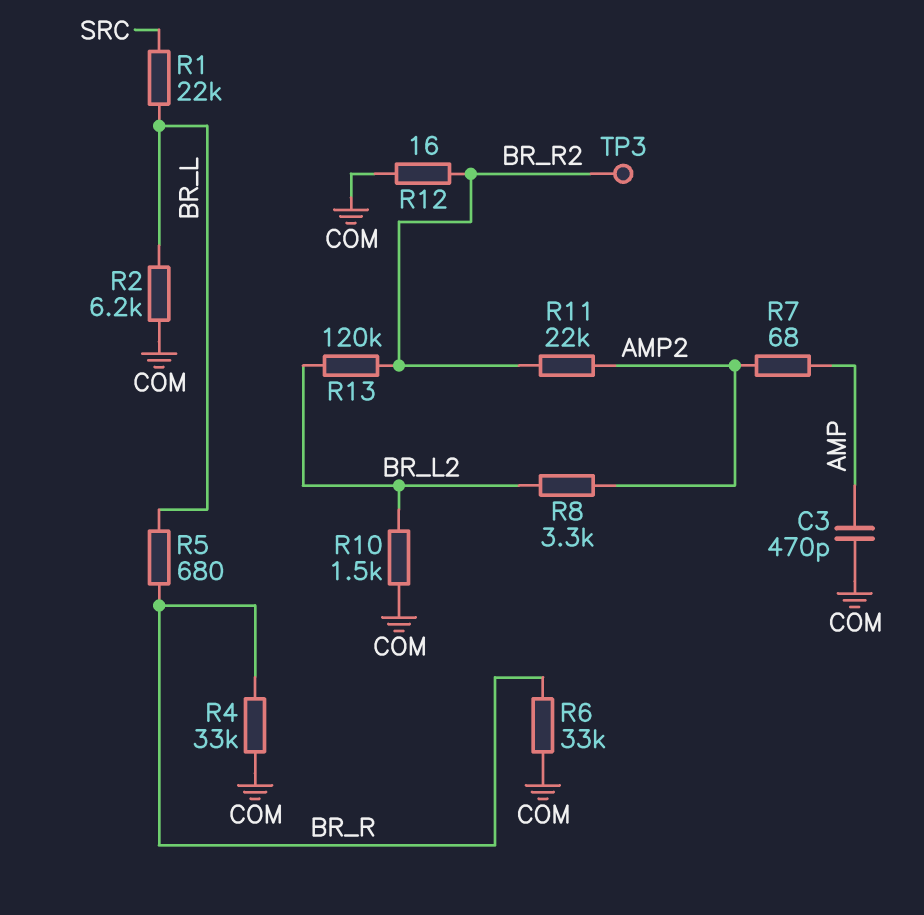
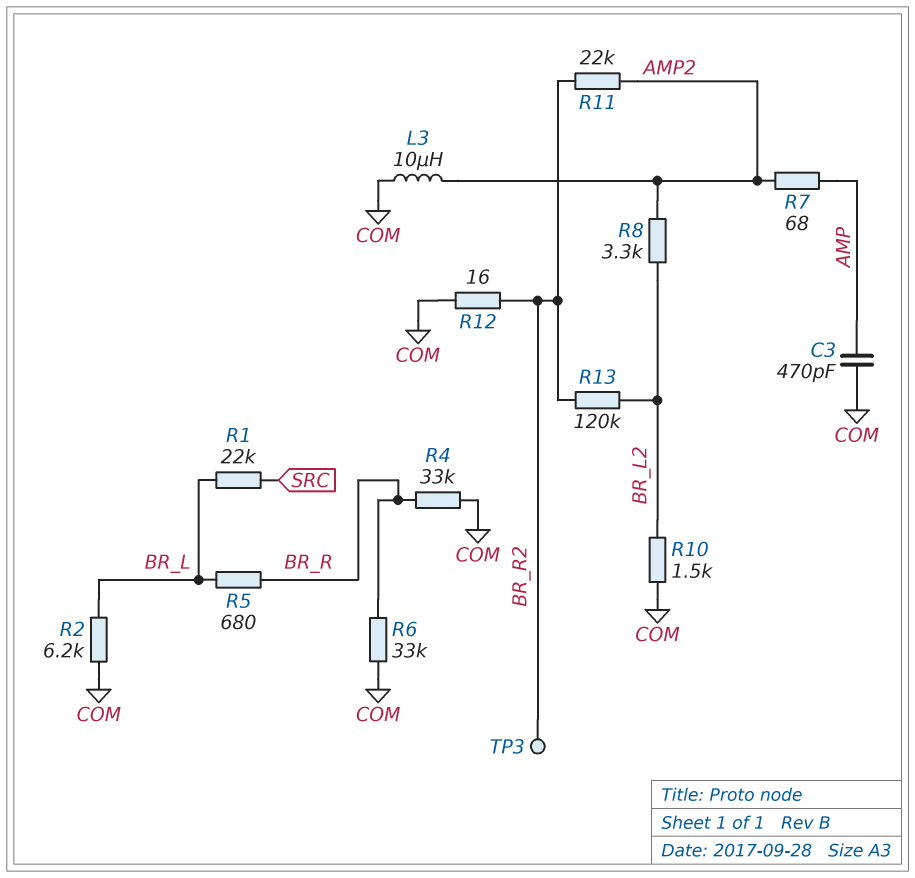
L3: none -> 10uH (AMP2, COM)

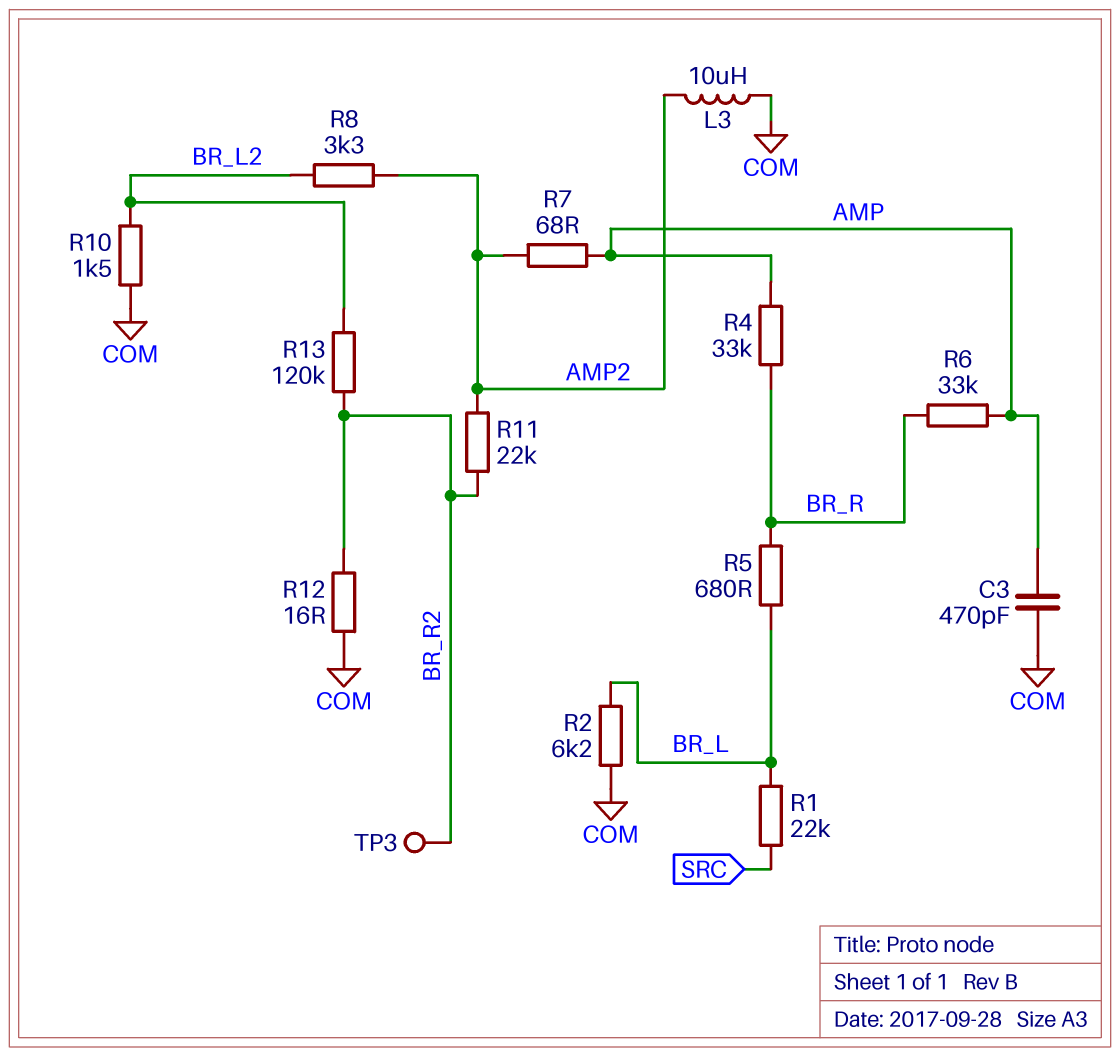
R4: 33k (BR_R, COM) -> 33k (AMP, BR_R)
R6: 33k (BR_R, COM) -> 33k (AMP, BR_R)

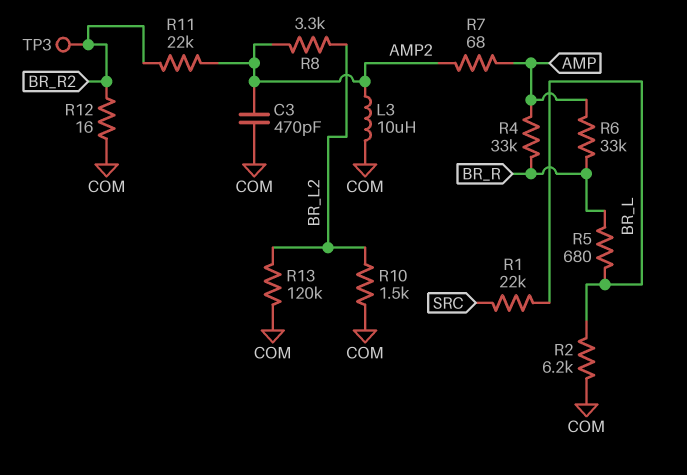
C3: 470pF (AMP, COM) -> 470pF (AMP2, COM)
R13: 120k (BR_L2, BR_R2) -> 120k (BR_L2, COM)

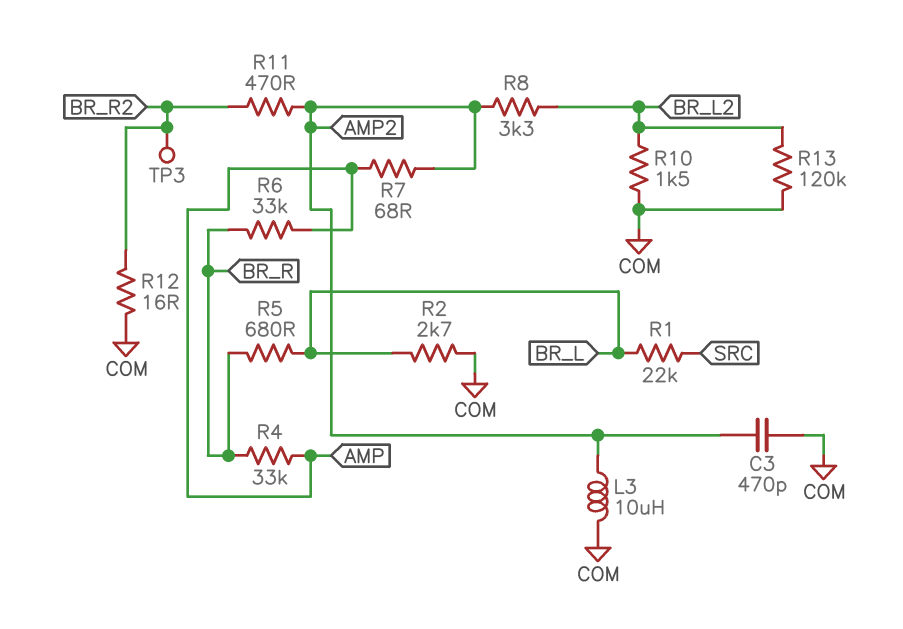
R2: 6.2k (BR_L, COM) -> 2.7k (BR_L, COM)
R11: 22k (AMP2, BR_R2) -> 470 (AMP2, BR_R2)

